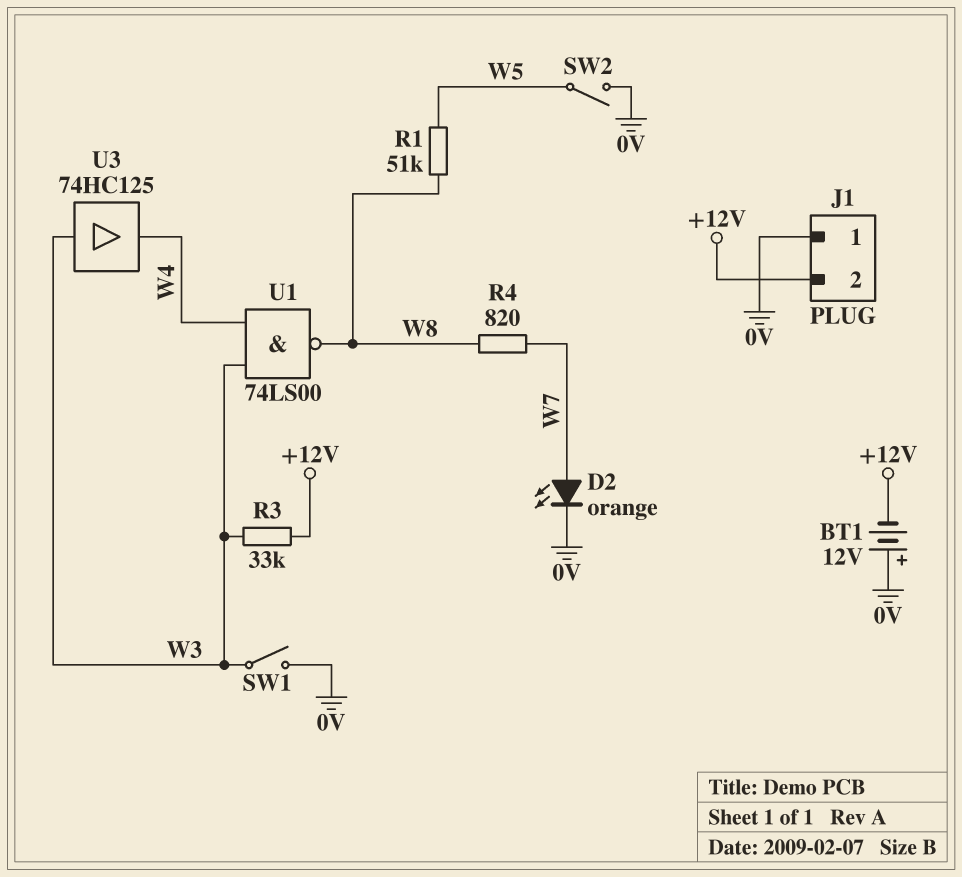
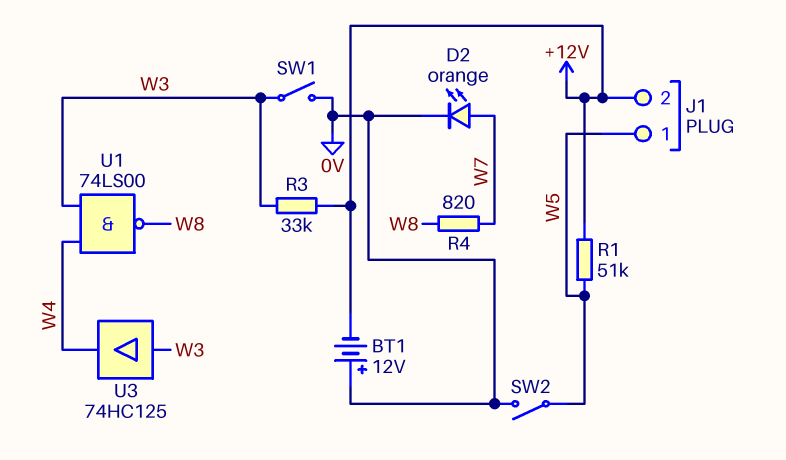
J1 pin 1: 0V -> W5
R1: 51k (W5, W8) -> 51k (+12V, W5)

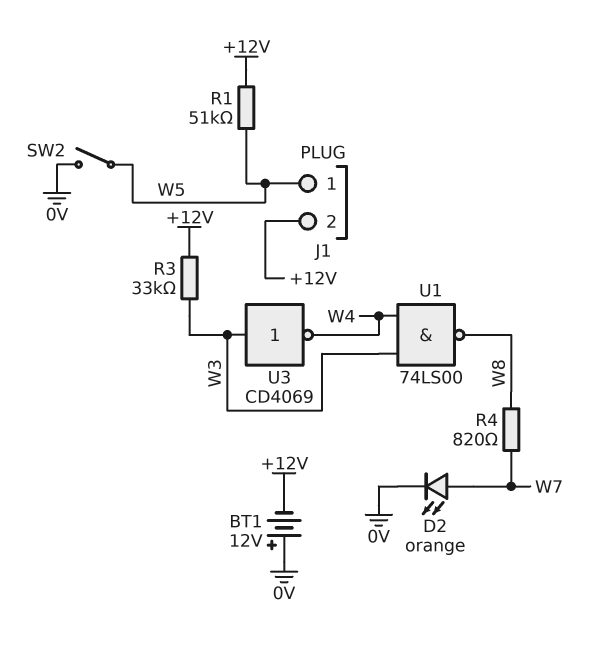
SW1: switch (0V, W3) -> none
U3: buffer 74HC125 (in W3, out W4) -> NOT CD4069 (in W3, out W4)

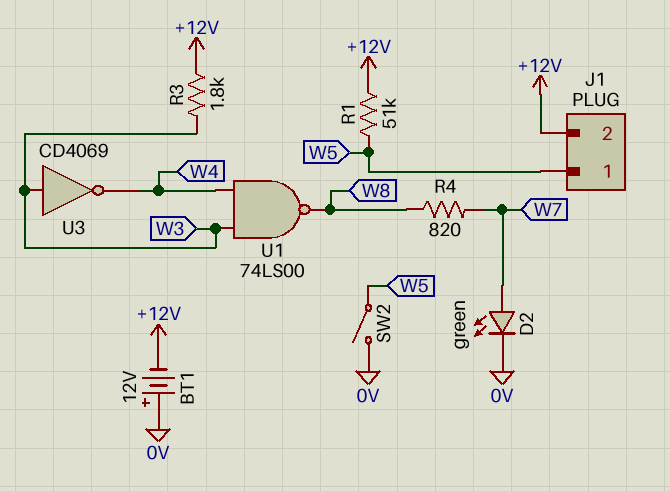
D2: LED orange (A W7, K 0V) -> LED green (A W7, K 0V)
R3: 33k (+12V, W3) -> 1.8k (+12V, W3)

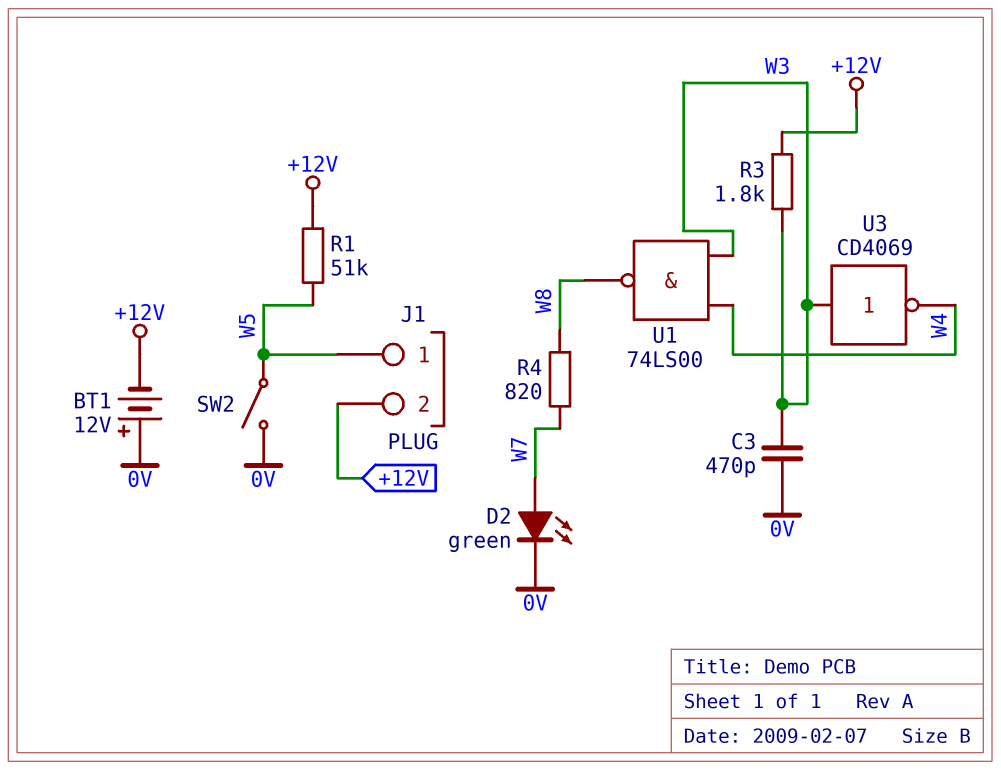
C3: none -> 470pF (0V, W3)

